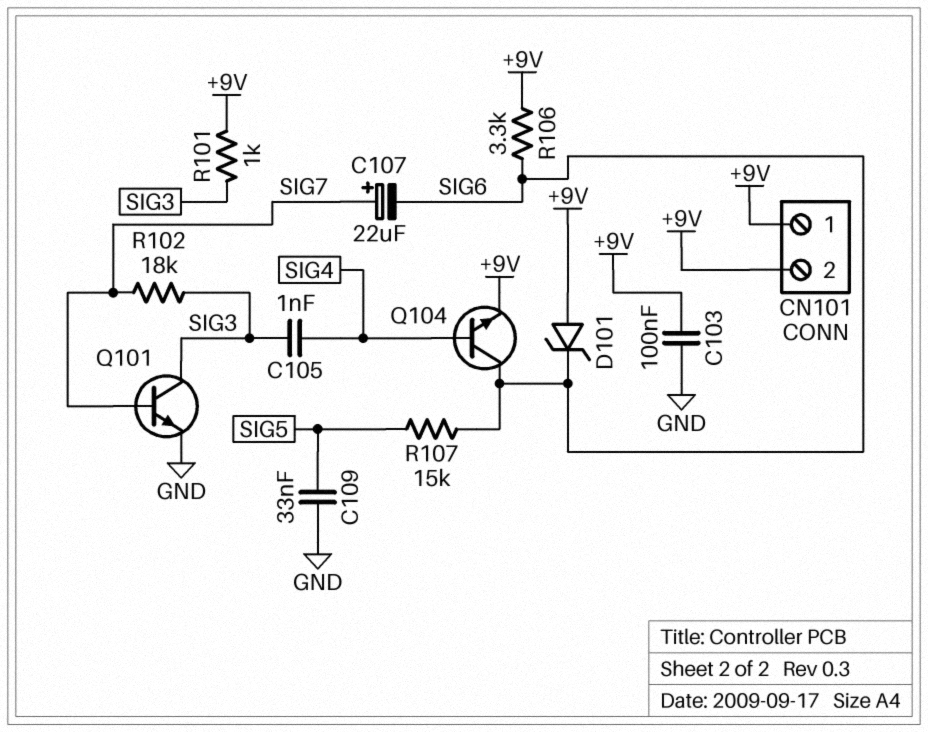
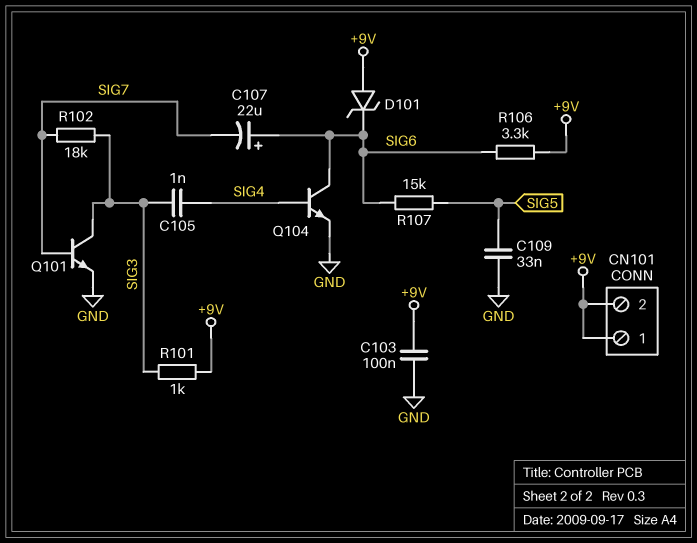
C107: 22uF (plus SIG7, minus SIG6) -> 22uF (plus SIG6, minus SIG7)
Q104: NPN (B SIG4, C SIG6, E +9V) -> NPN (B SIG4, C SIG6, E GND)

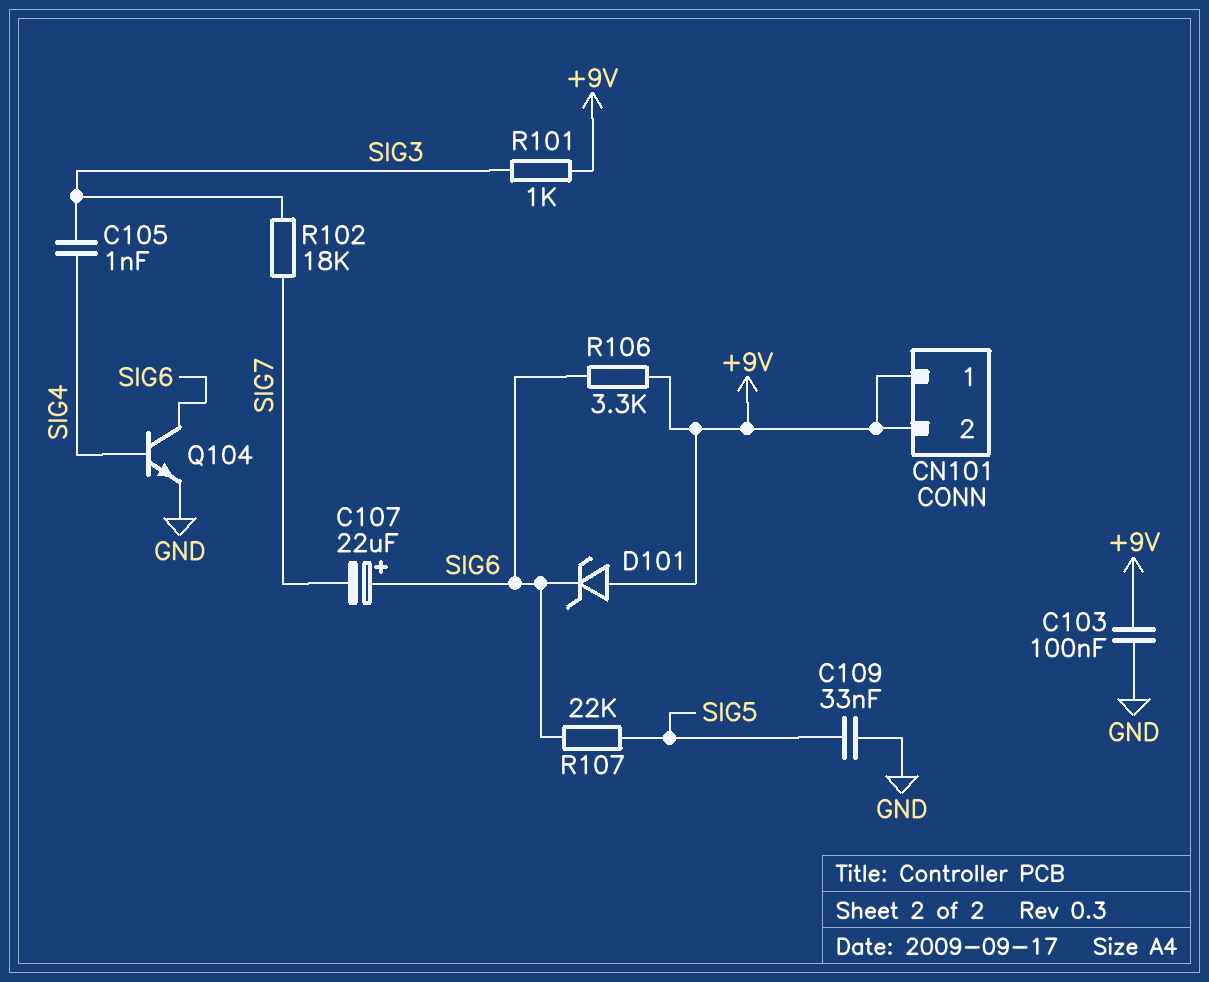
Q101: NPN (B SIG7, C SIG3, E GND) -> none
R107: 15k (SIG5, SIG6) -> 22k (SIG5, SIG6)

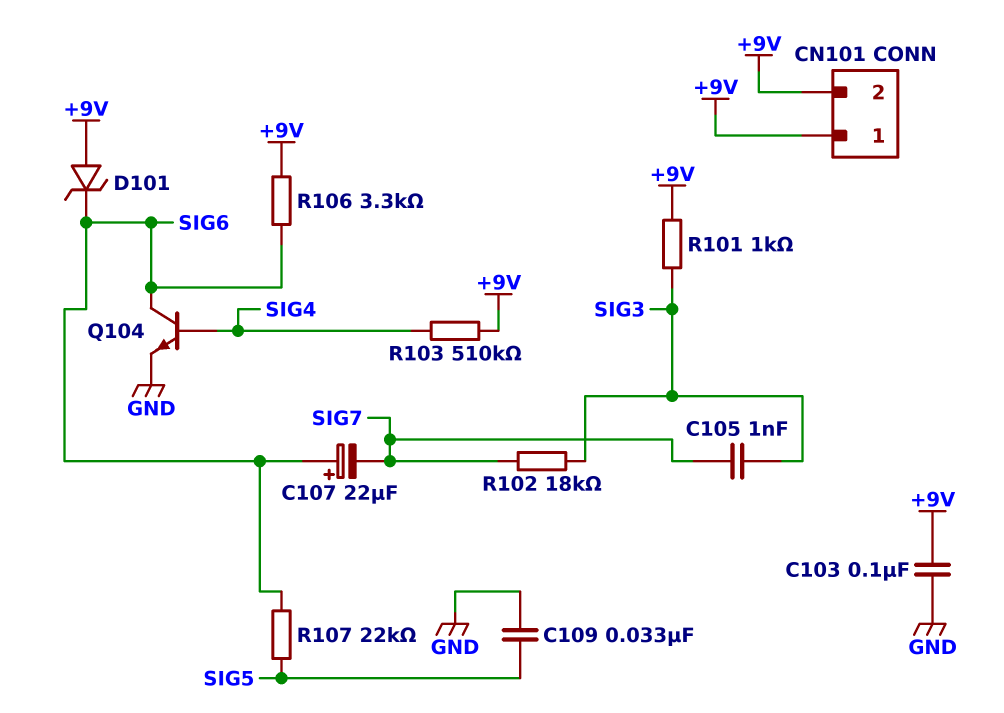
C105: 1nF (SIG3, SIG4) -> 1nF (SIG3, SIG7)
R103: none -> 510k (+9V, SIG4)

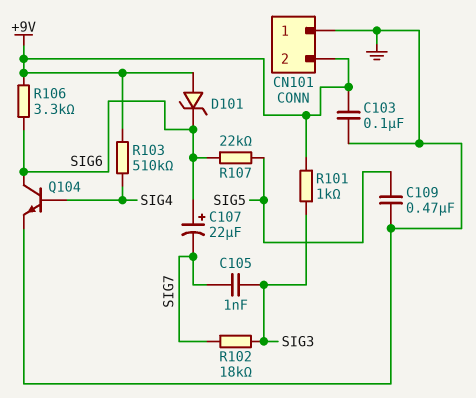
C109: 33nF (GND, SIG5) -> 470nF (GND, SIG5)
CN101 pin 1: +9V -> GND

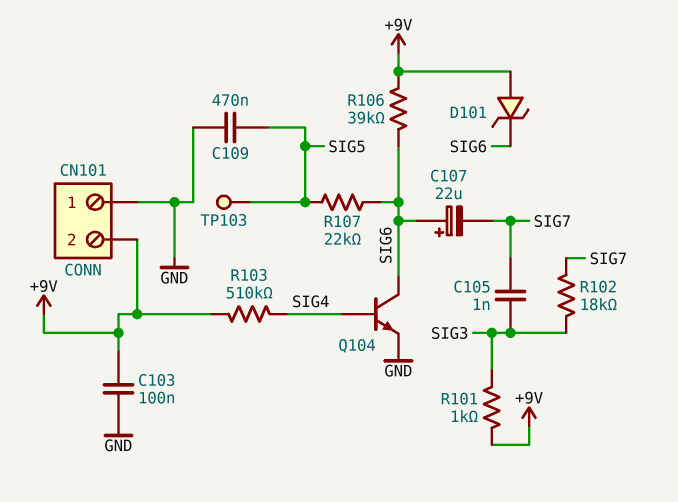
R106: 3.3k (+9V, SIG6) -> 39k (+9V, SIG6)
TP103: none -> test point (SIG5)

